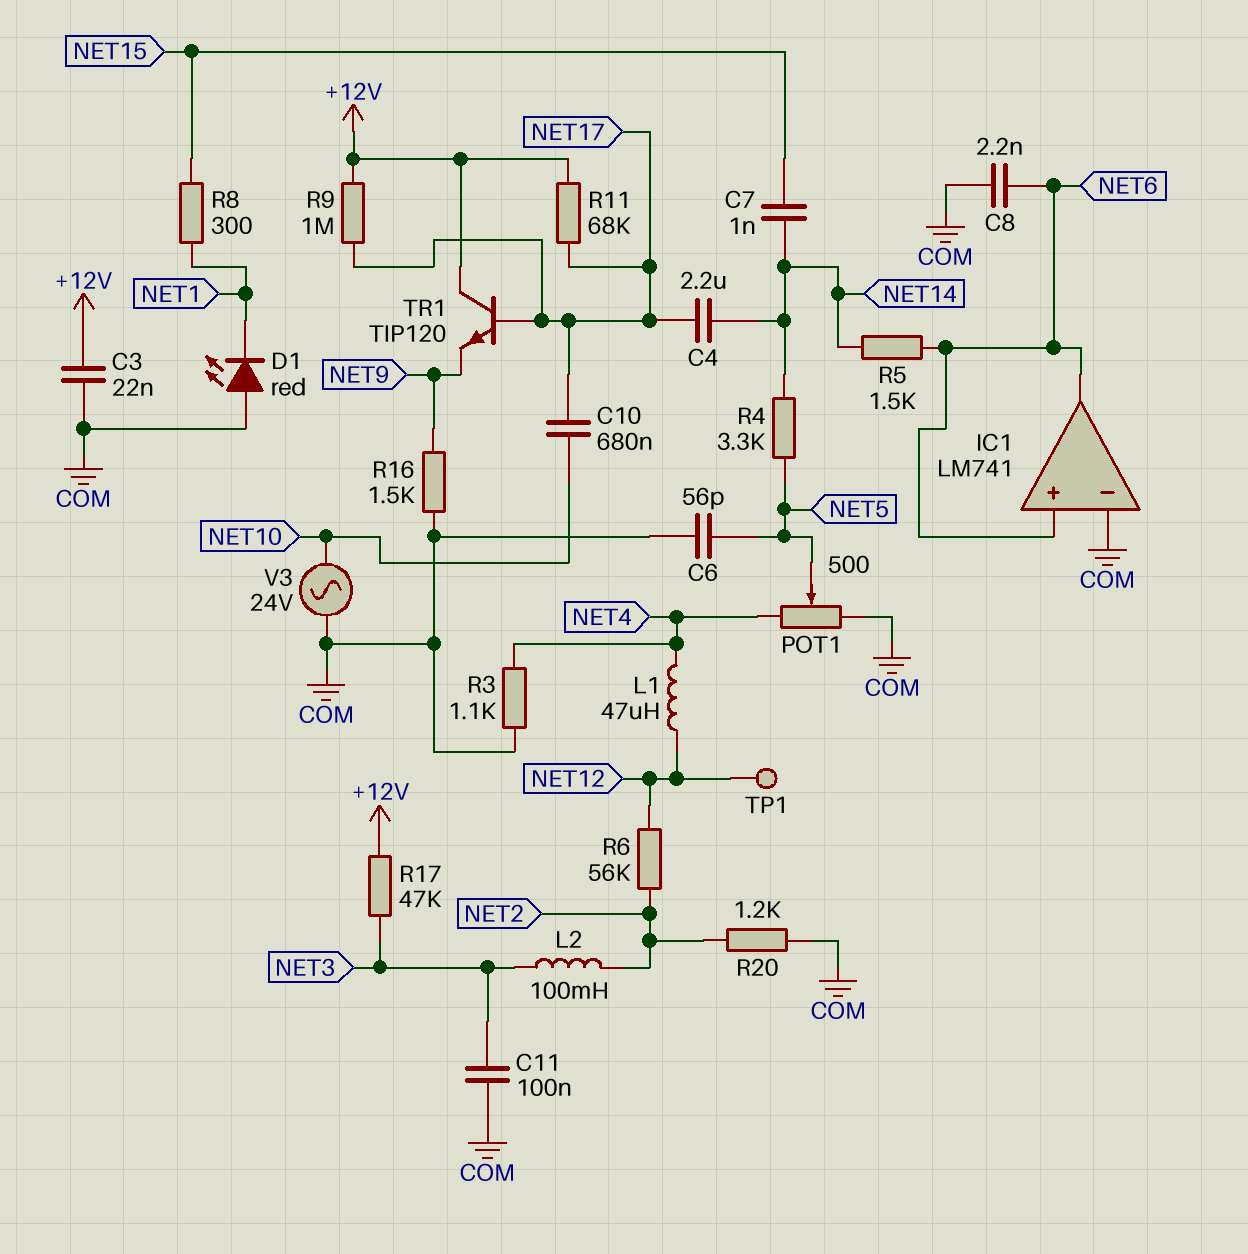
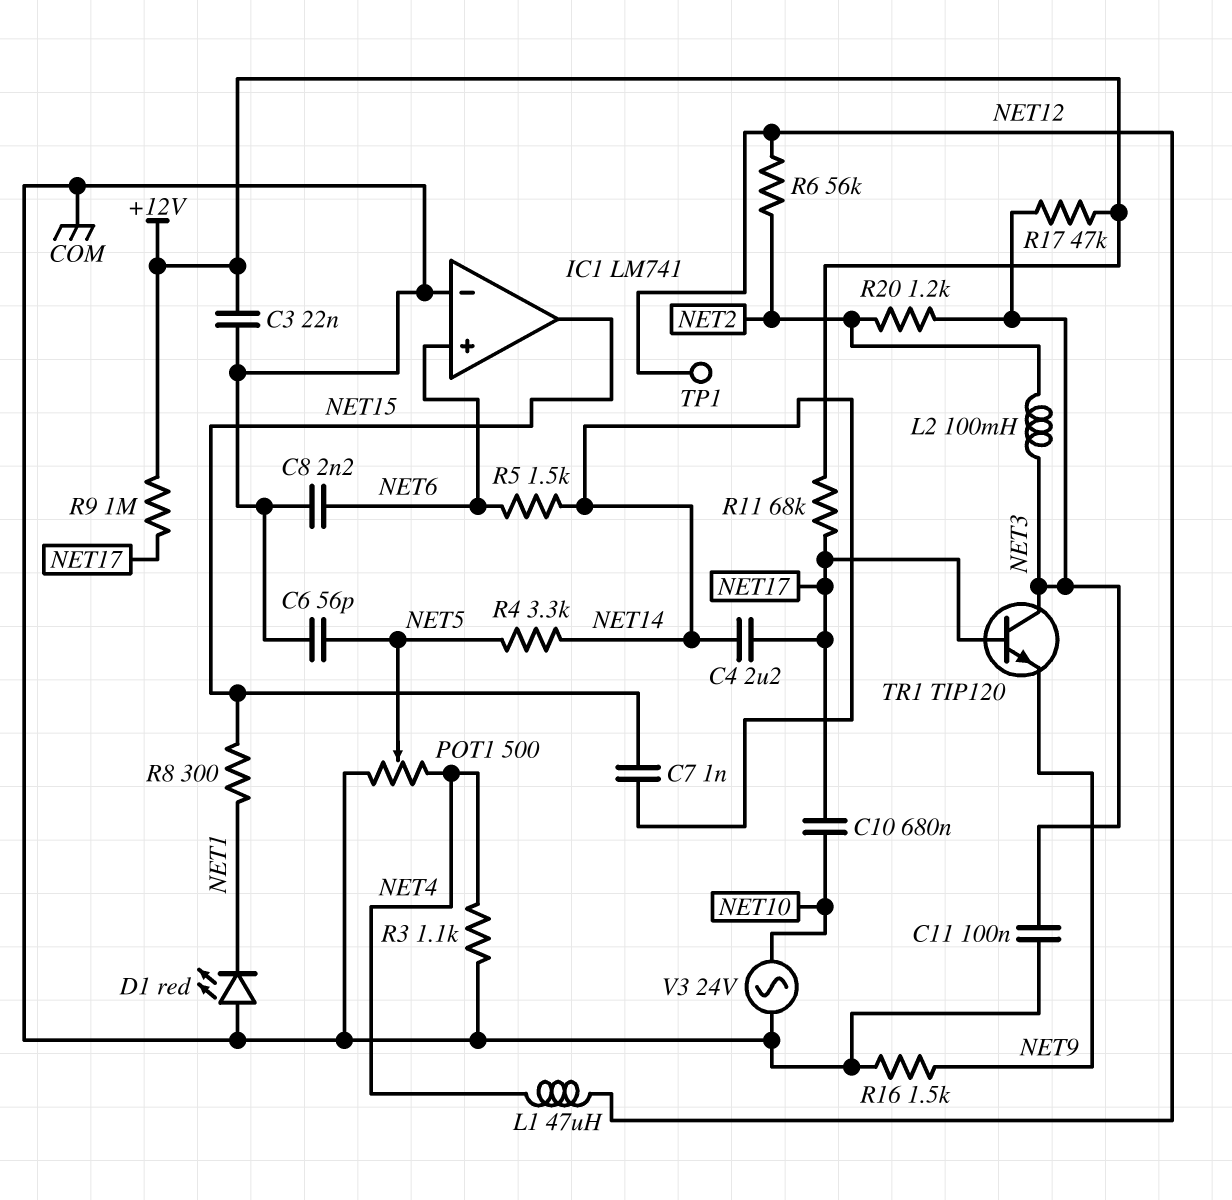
IC1 pin out: NET6 -> NET15
R20: 1.2k (COM, NET2) -> 1.2k (NET2, NET3)
TR1: NPN TIP120 (B NET17, C +12V, E NET9) -> NPN TIP120 (B NET17, C NET3, E NET9)

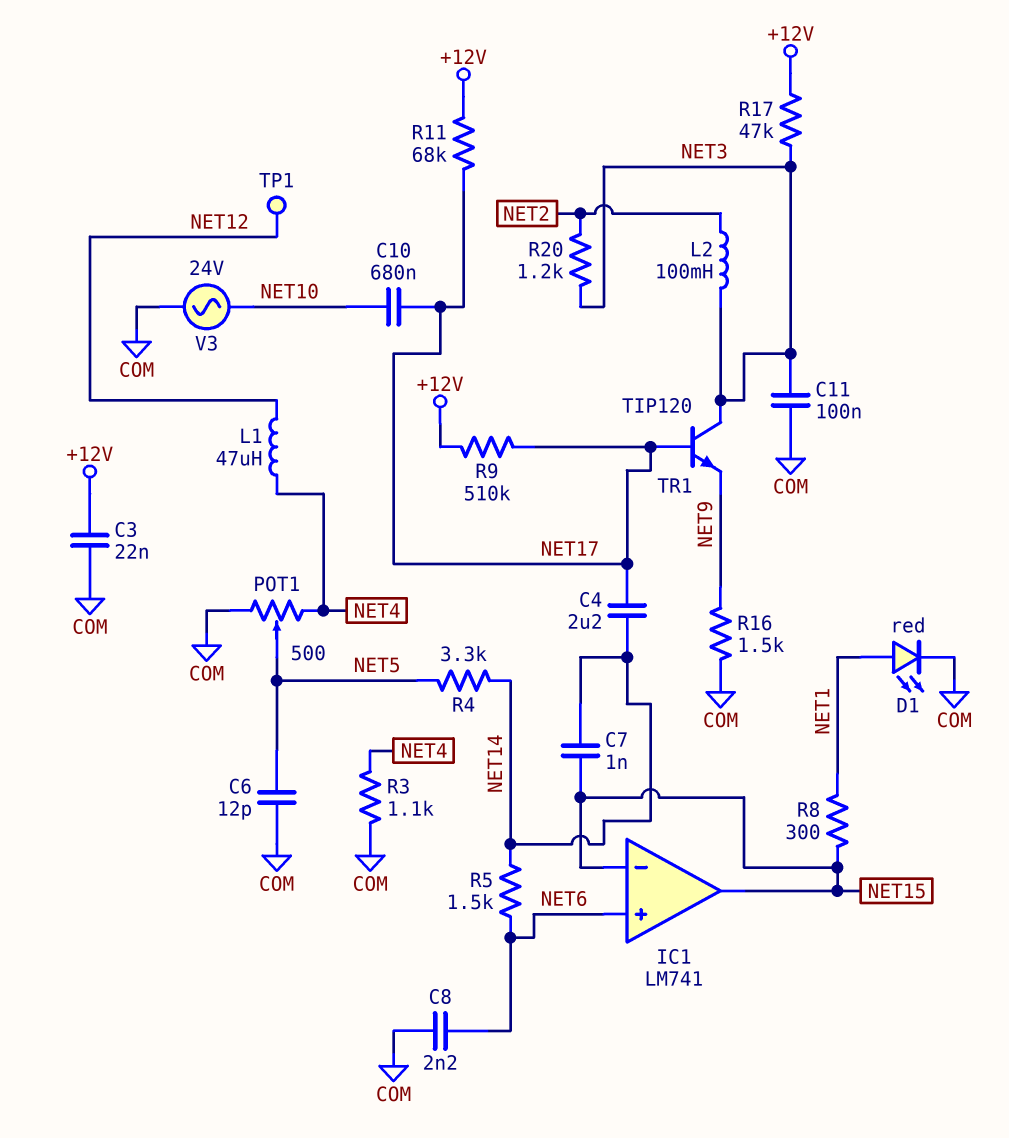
C6: 56pF (COM, NET5) -> 12pF (COM, NET5)
D1: LED red (A COM, K NET1) -> LED red (A NET1, K COM)
IC1 pin in-: COM -> NET15
R6: 56k (NET2, NET12) -> none
R9: 1M (+12V, NET17) -> 510k (+12V, NET17)

